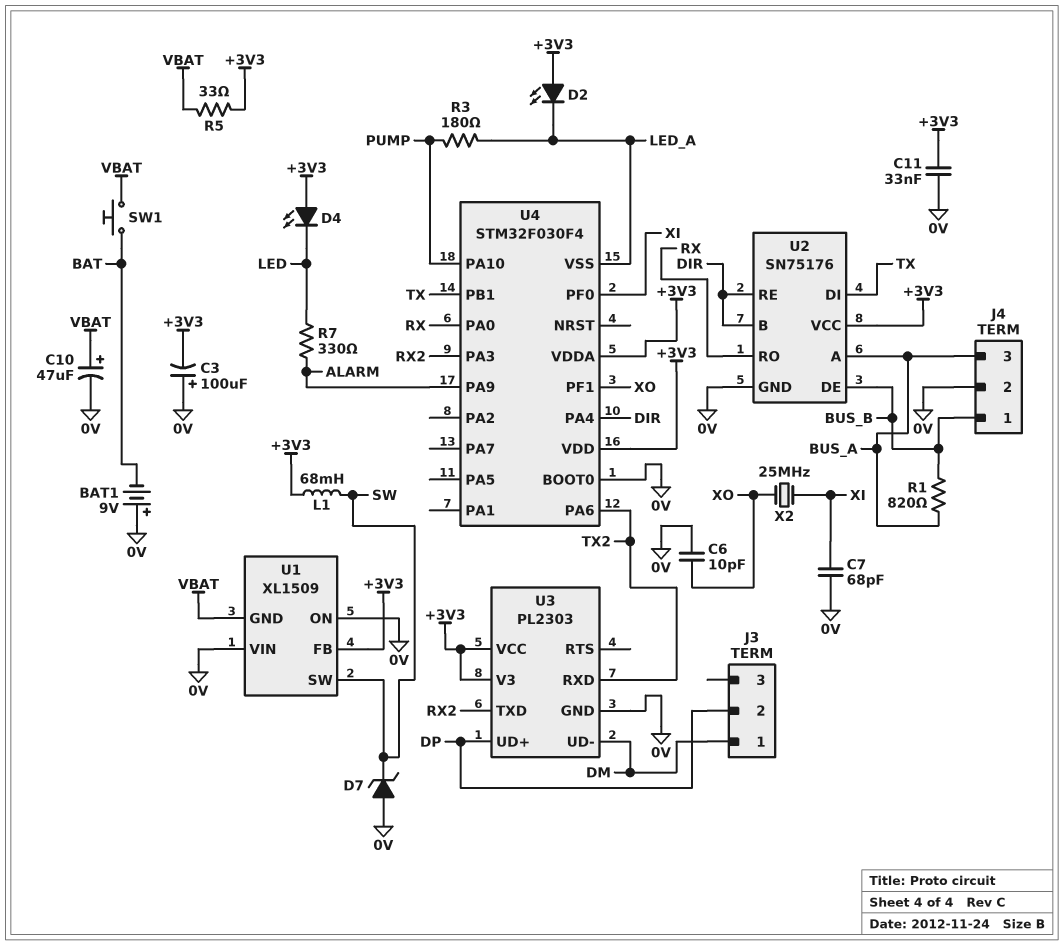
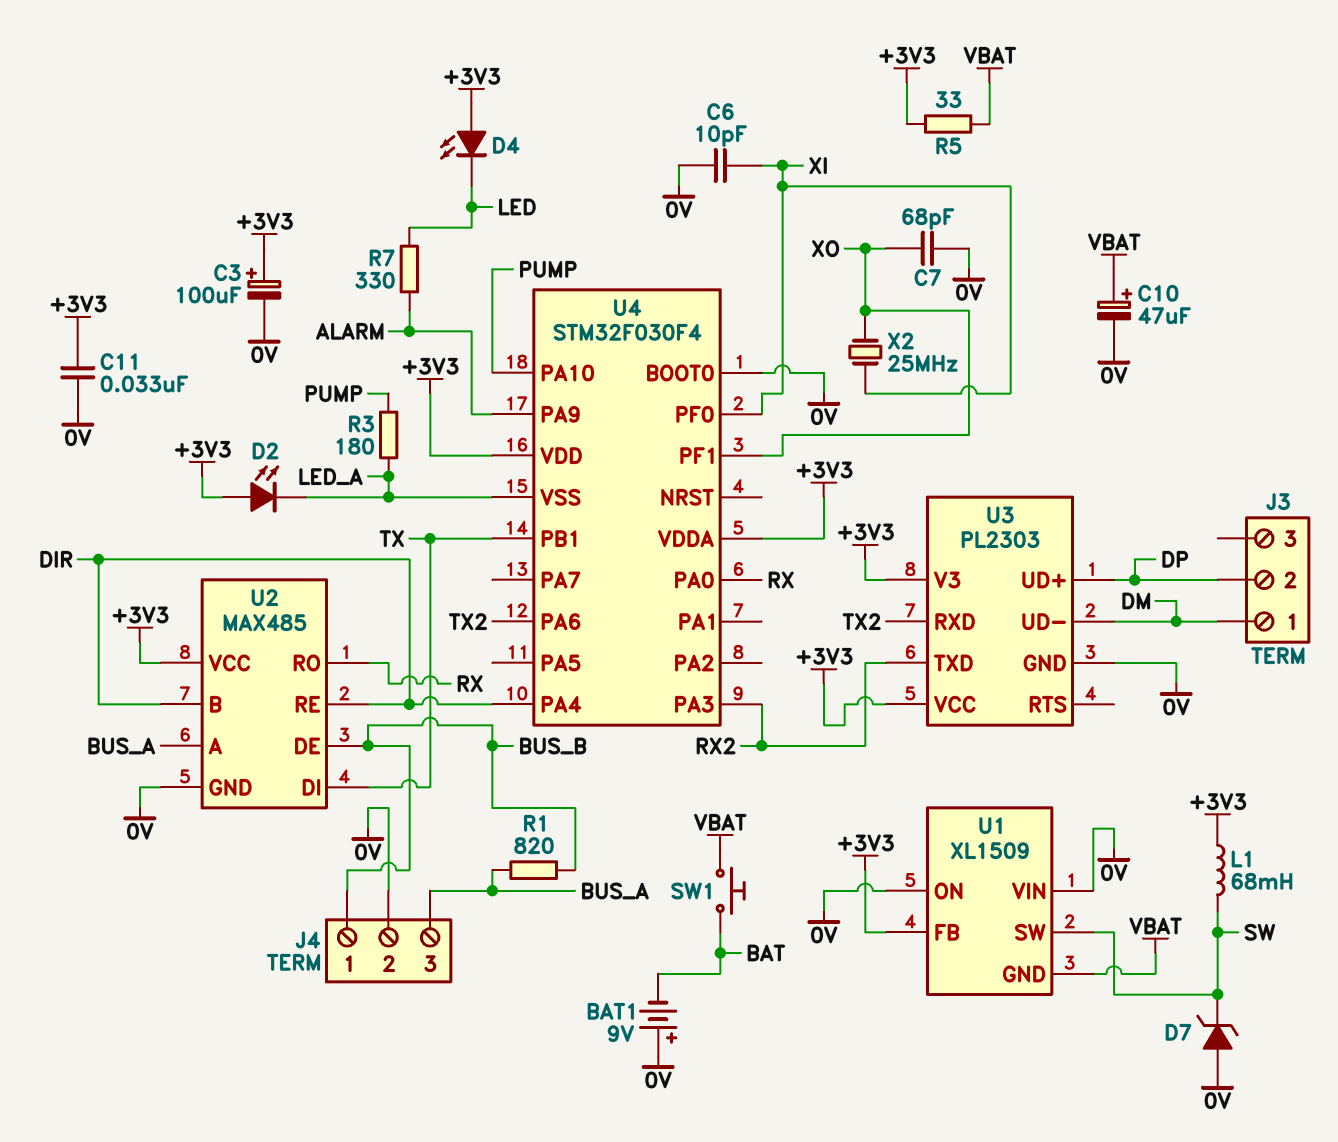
C3: 100uF (plus 0V, minus +3V3) -> 100uF (plus +3V3, minus 0V)
C6: 10pF (0V, XO) -> 10pF (0V, XI)
C7: 68pF (0V, XI) -> 68pF (0V, XO)
U2: SN75176 -> MAX485

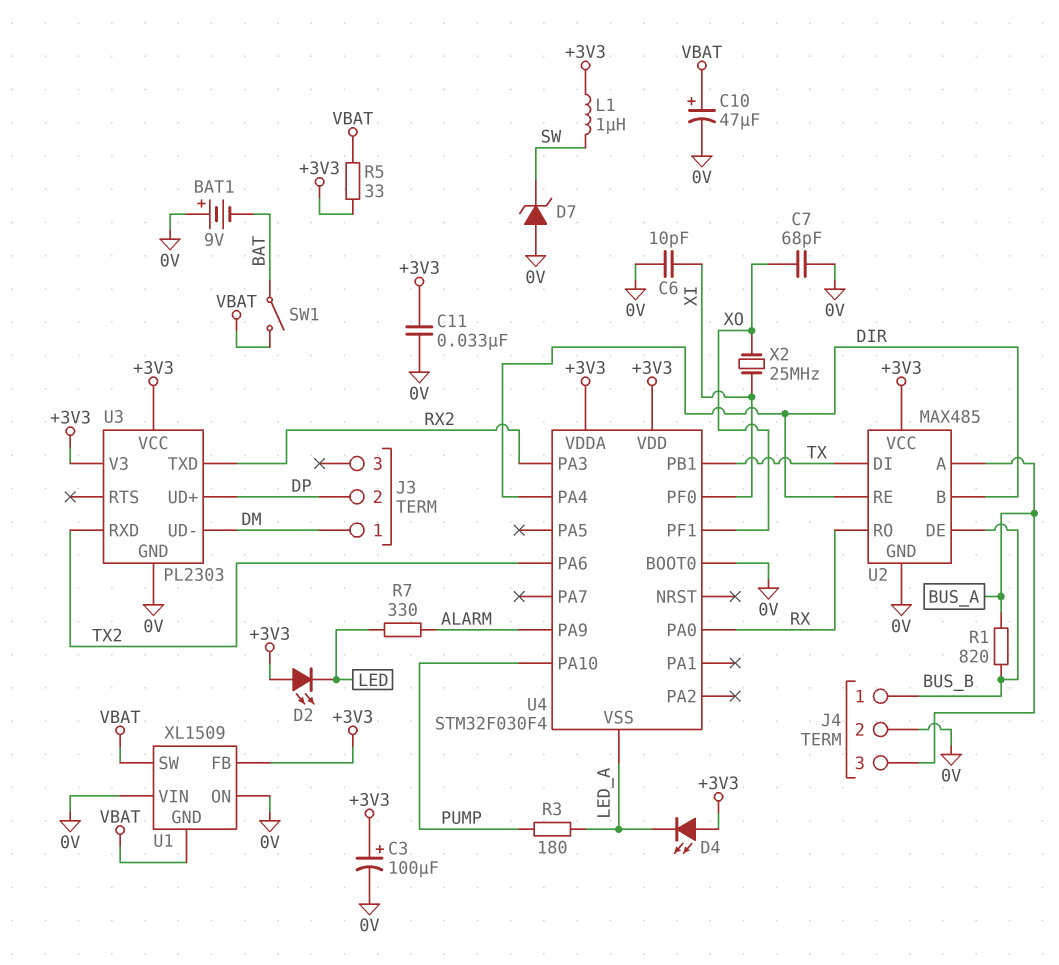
D2: LED (A +3V3, K LED_A) -> LED (A +3V3, K LED)
D4: LED (A +3V3, K LED) -> LED (A +3V3, K LED_A)
L1: 68mH (+3V3, SW) -> 1uH (+3V3, SW)
SW1: button (BAT, VBAT) -> switch (BAT, VBAT)
U1 pin SW: SW -> VBAT

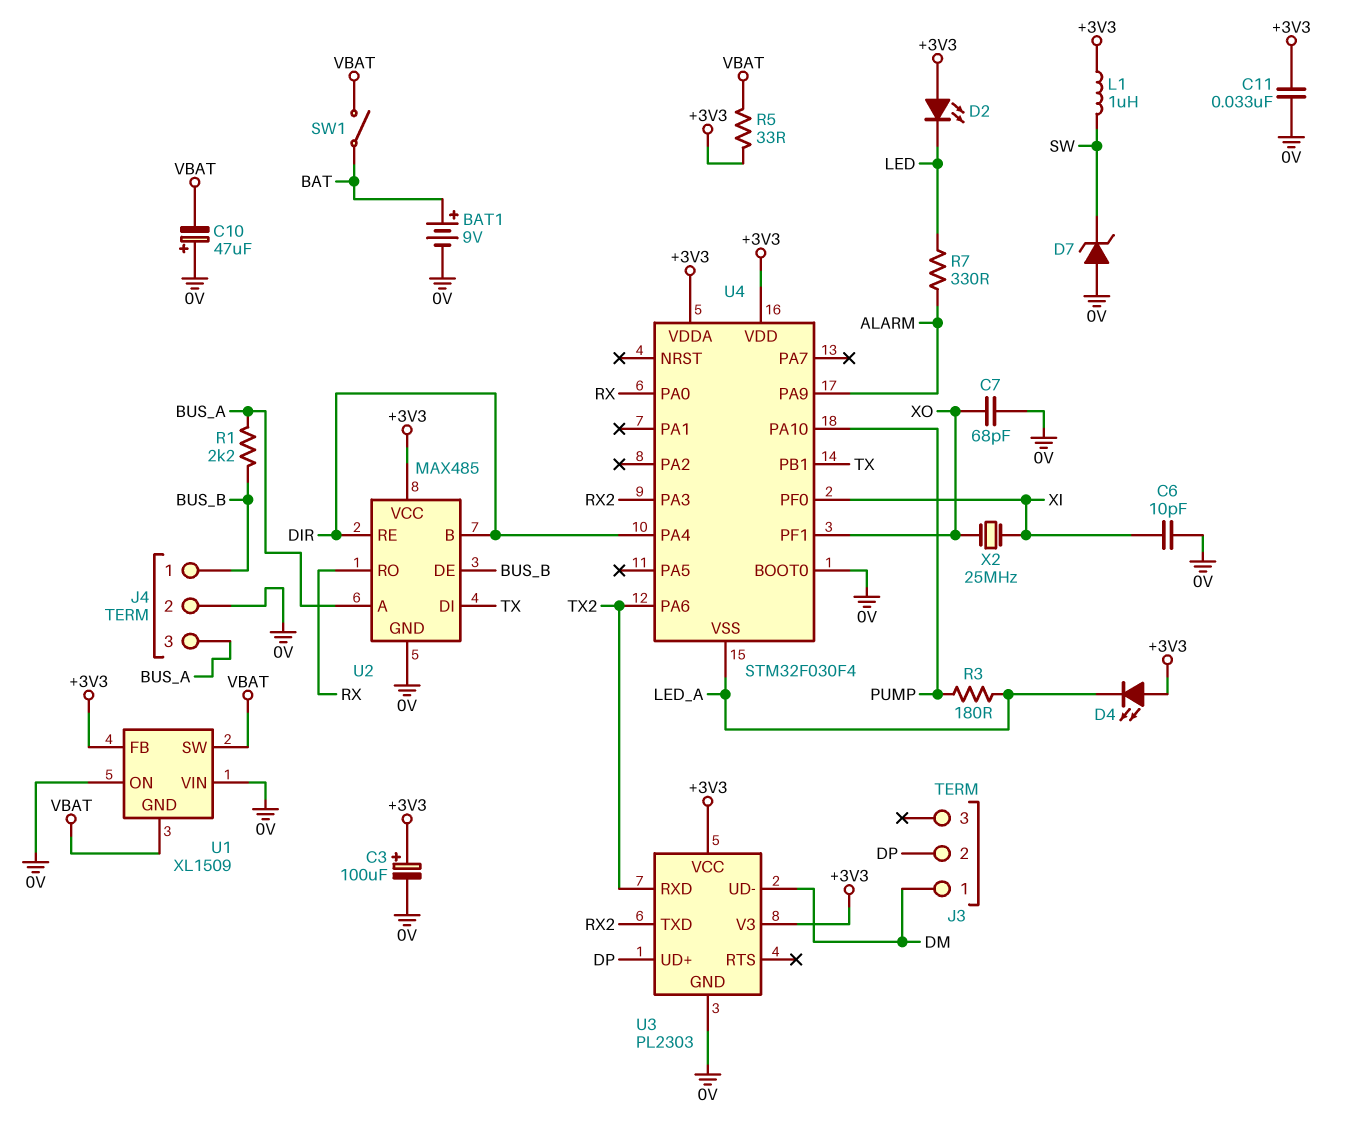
BAT1: 9V (plus 0V, minus BAT) -> 9V (plus BAT, minus 0V)
C10: 47uF (plus VBAT, minus 0V) -> 47uF (plus 0V, minus VBAT)
R1: 820 (BUS_A, BUS_B) -> 2.2k (BUS_A, BUS_B)

